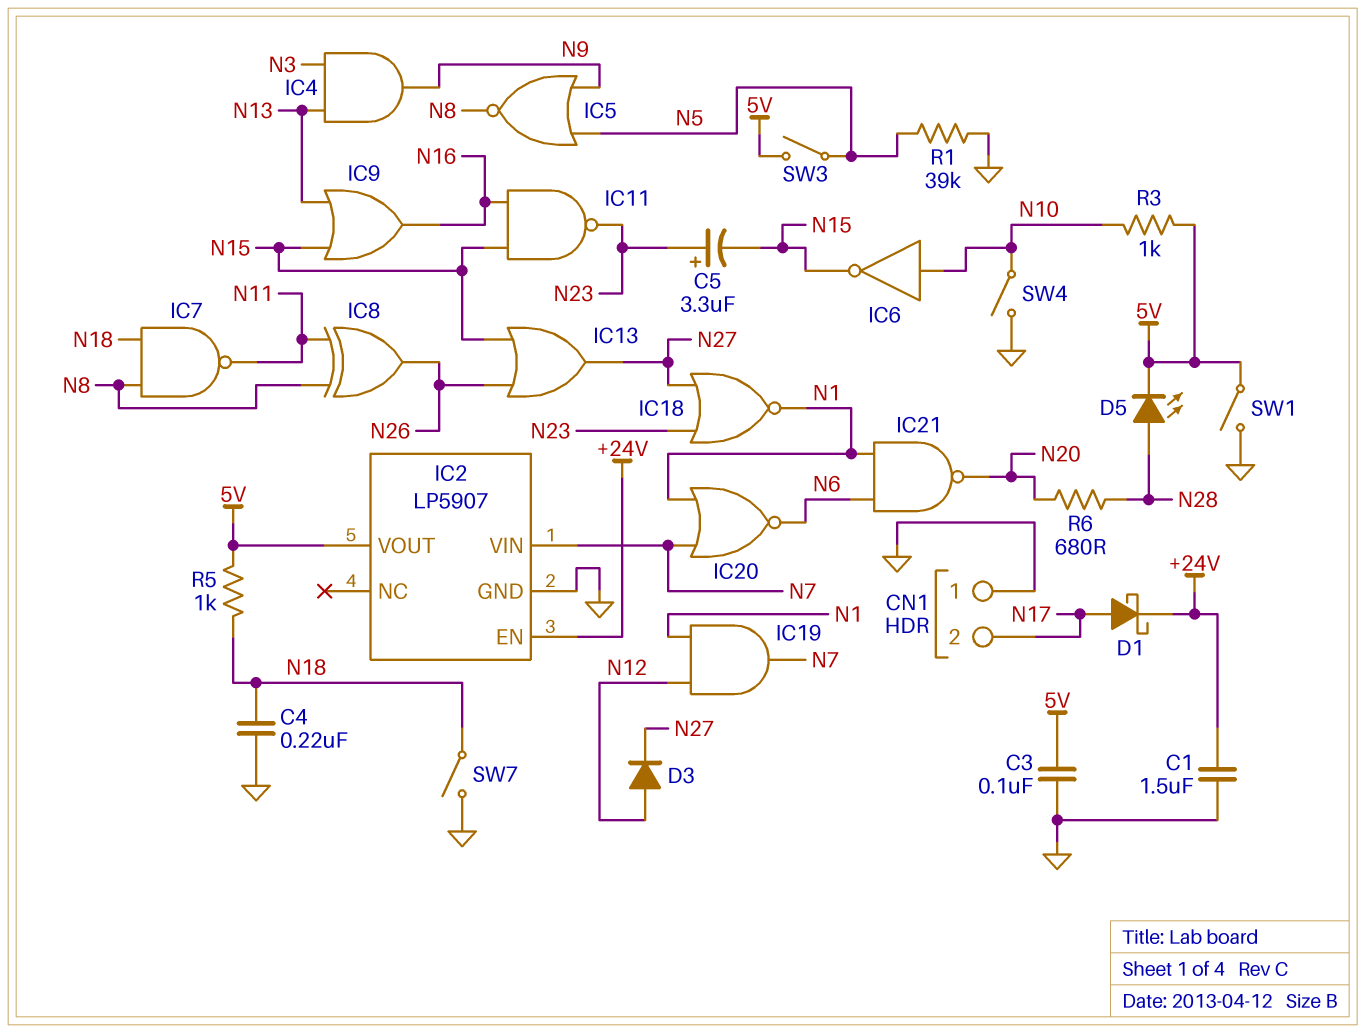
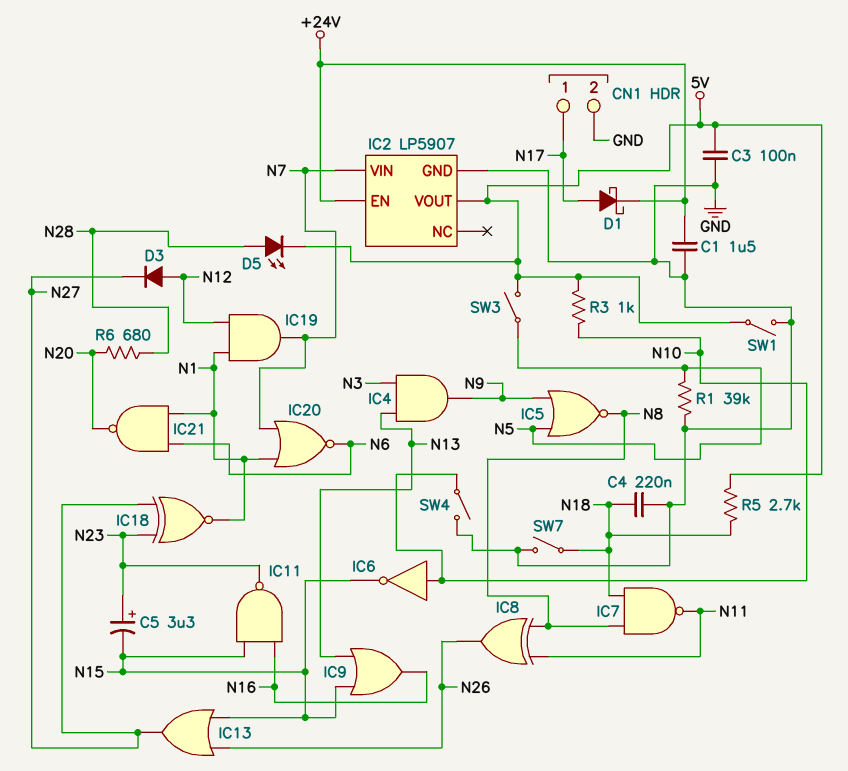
CN1 pin 1: GND -> N17
CN1 pin 2: N17 -> GND
IC18: NOR (in N23, in N27, out N1) -> XNOR (in N23, in N27, out N1)
R5: 1k (5V, N18) -> 2.7k (5V, N18)

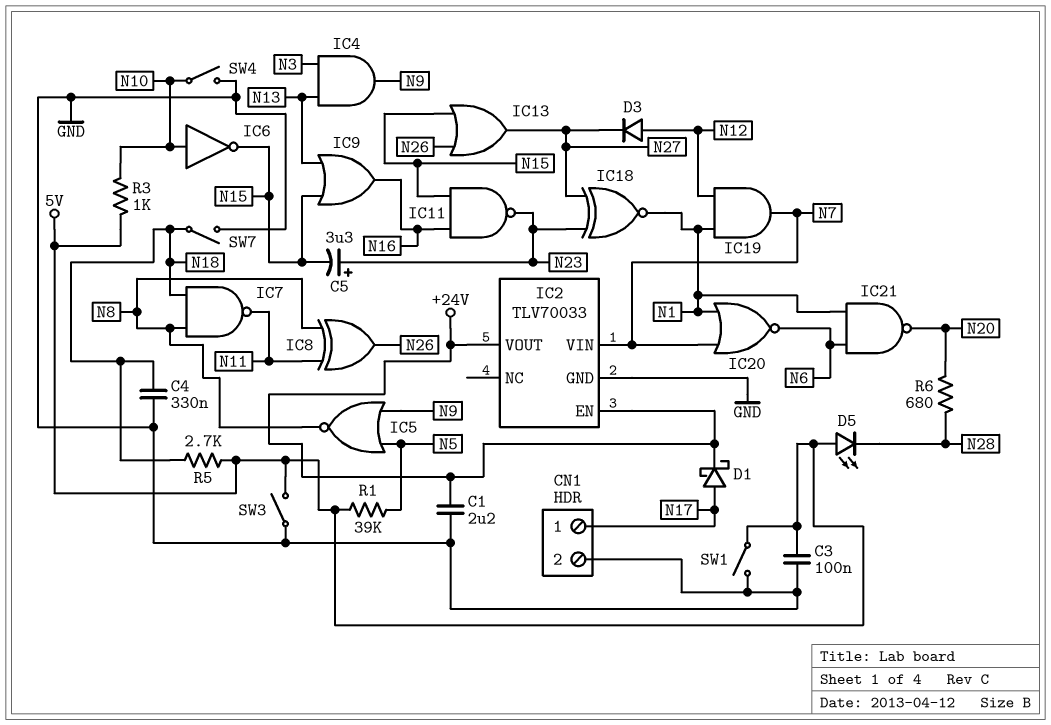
C1: 1.5uF (+24V, GND) -> 2.2uF (+24V, GND)
C4: 220nF (GND, N18) -> 330nF (GND, N18)
D5: LED (A N28, K 5V) -> LED (A 5V, K N28)
IC2: LP5907 -> TLV70033
IC2 pin VOUT: 5V -> +24V
R1: 39k (GND, N5) -> 39k (5V, N5)
SW3: switch (5V, N5) -> switch (5V, GND)

